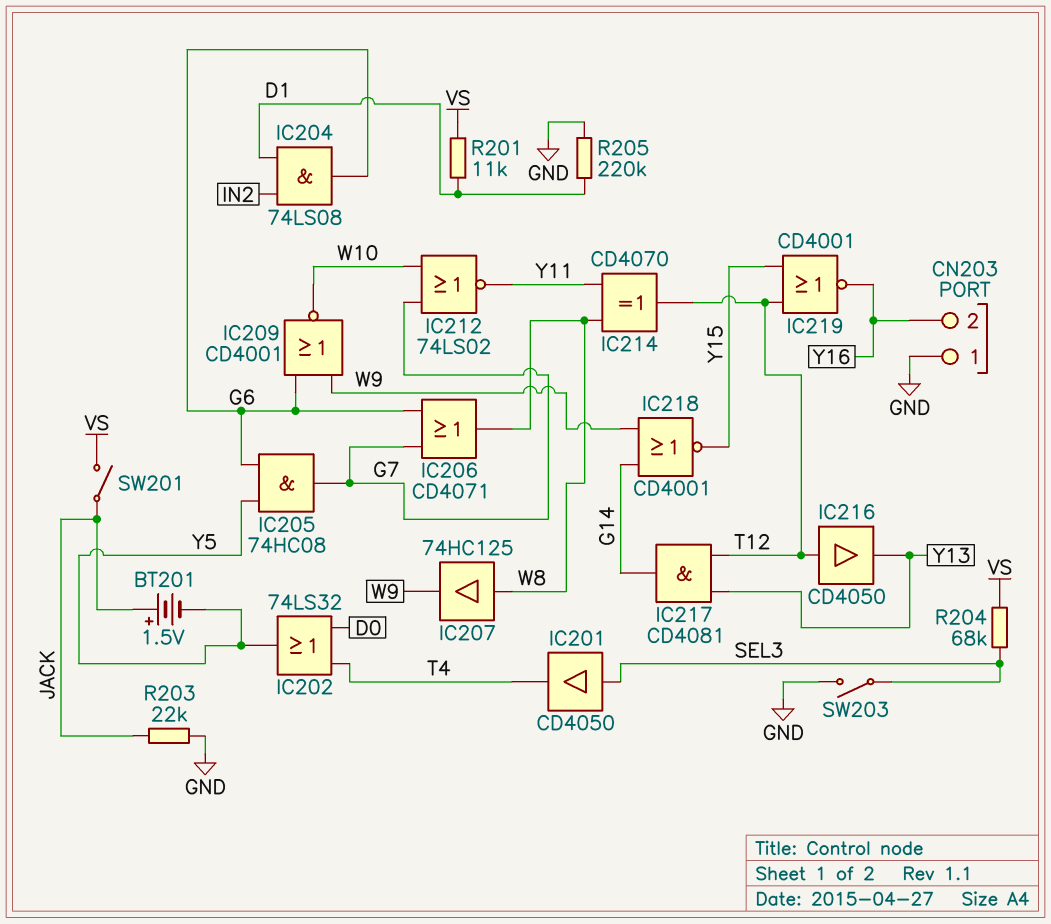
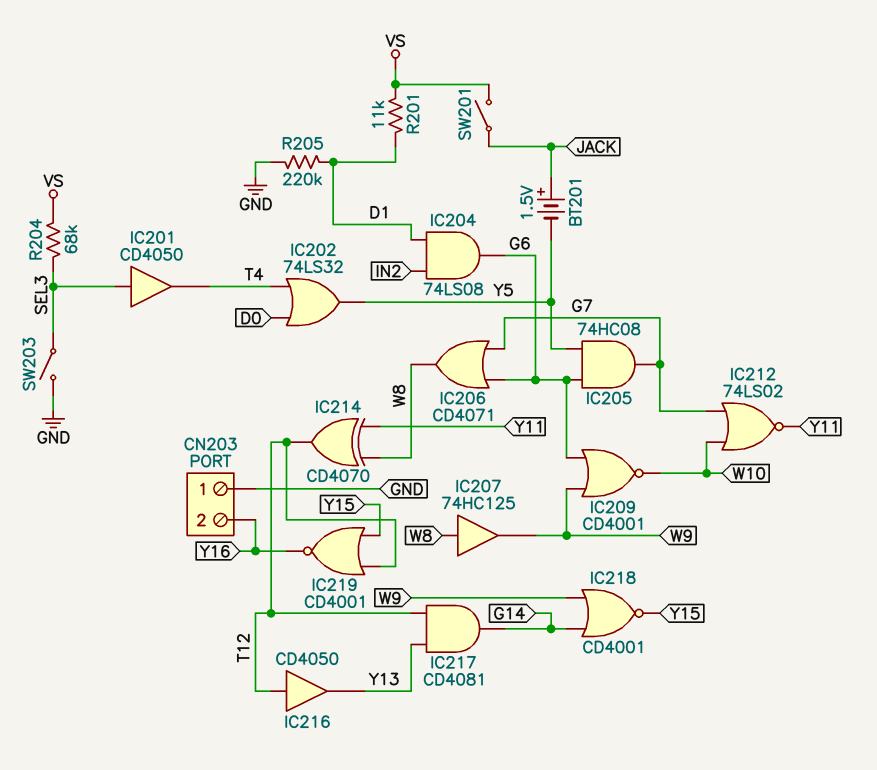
R203: 22k (GND, JACK) -> none

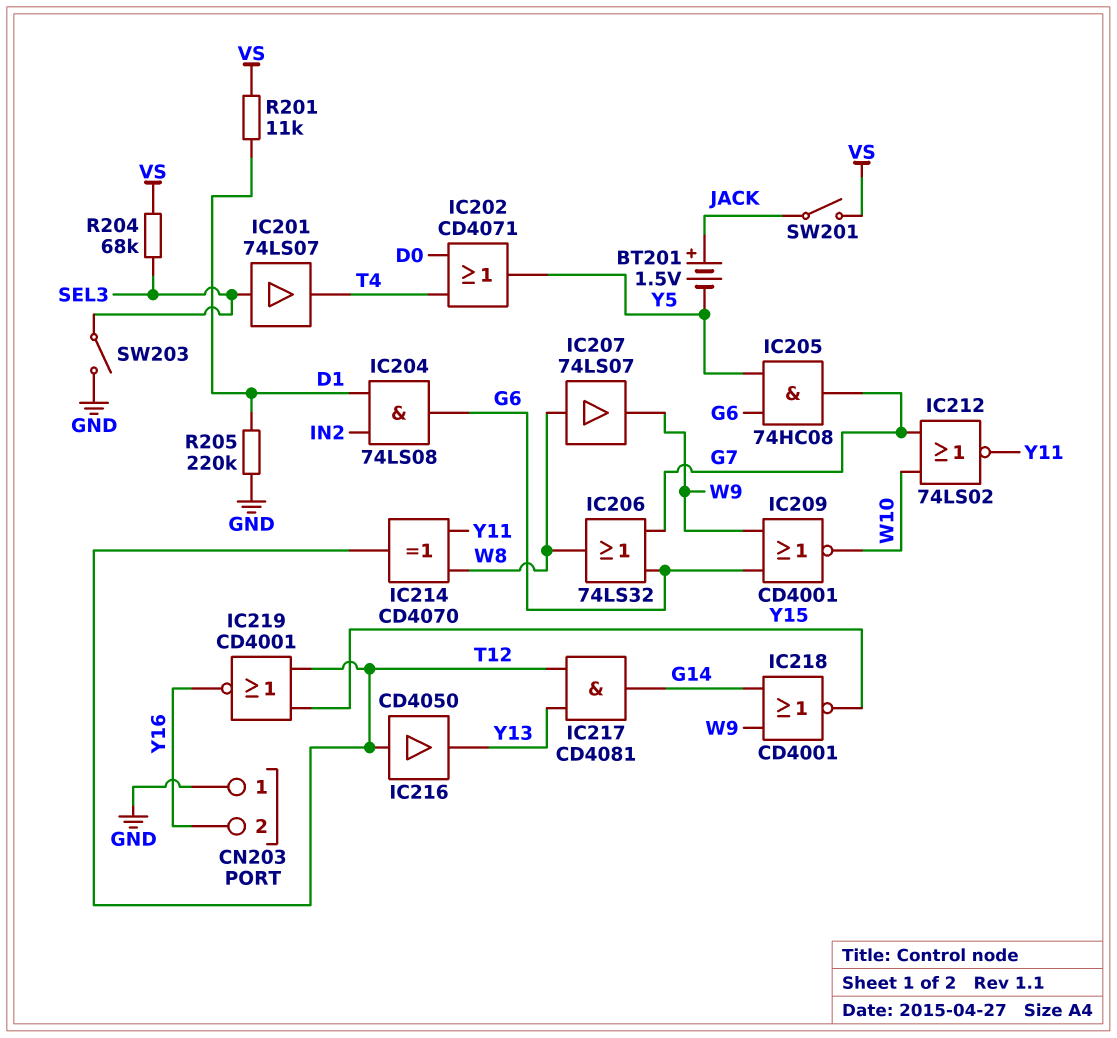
IC201: buffer CD4050 (in SEL3, out T4) -> buffer 74LS07 (in SEL3, out T4)
IC202: OR 74LS32 (in D0, in T4, out Y5) -> OR CD4071 (in D0, in T4, out Y5)
IC206: OR CD4071 (in G6, in G7, out W8) -> OR 74LS32 (in G6, in G7, out W8)
IC207: buffer 74HC125 (in W8, out W9) -> buffer 74LS07 (in W8, out W9)

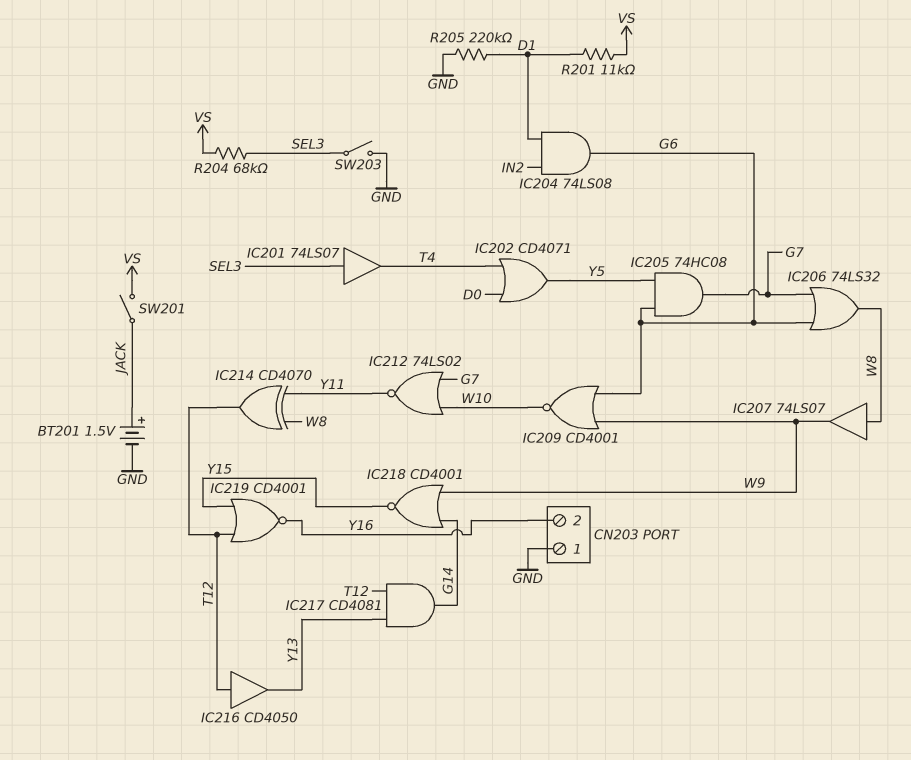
BT201: 1.5V (plus JACK, minus Y5) -> 1.5V (plus JACK, minus GND)

